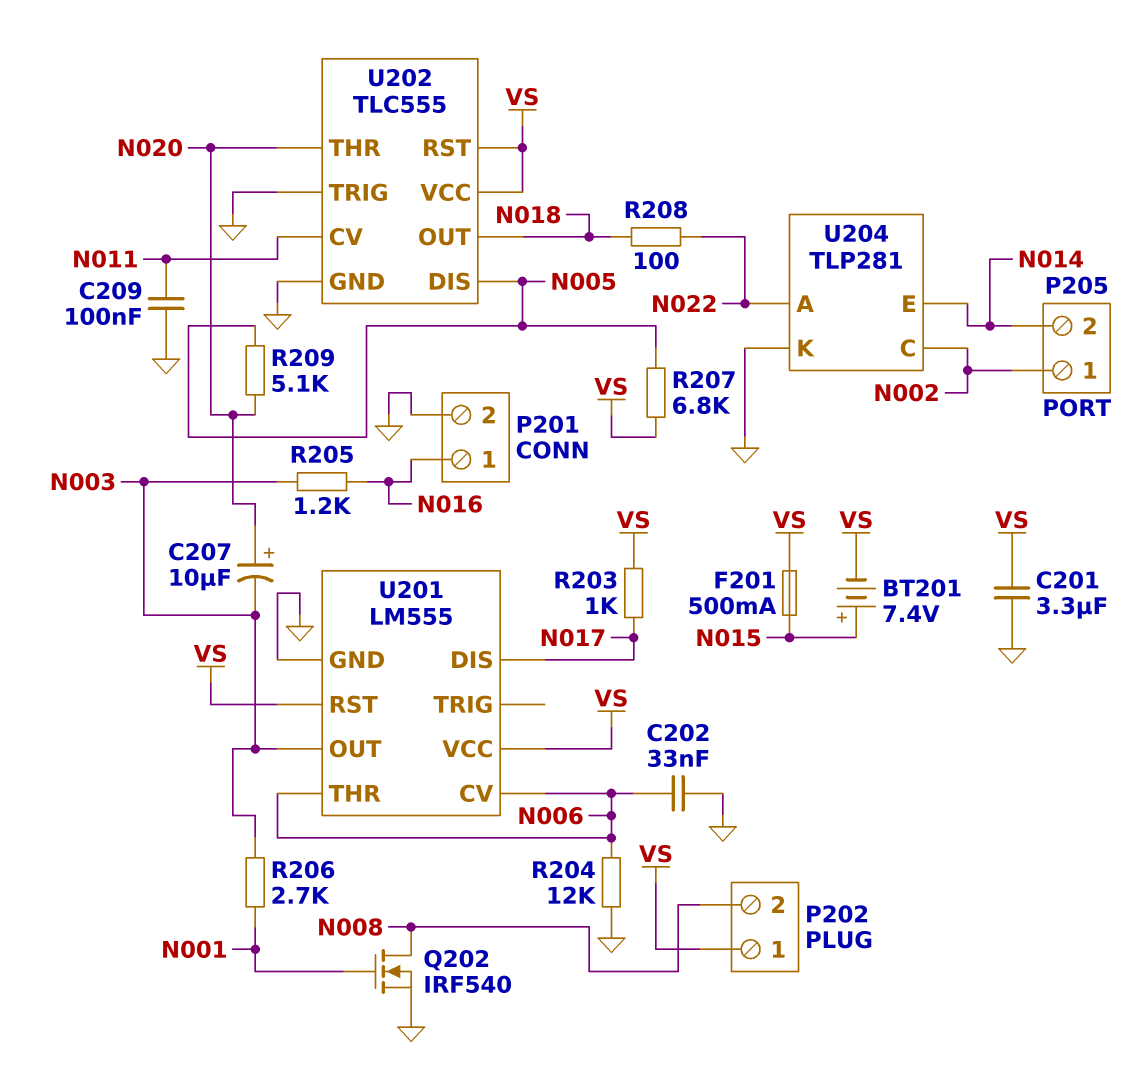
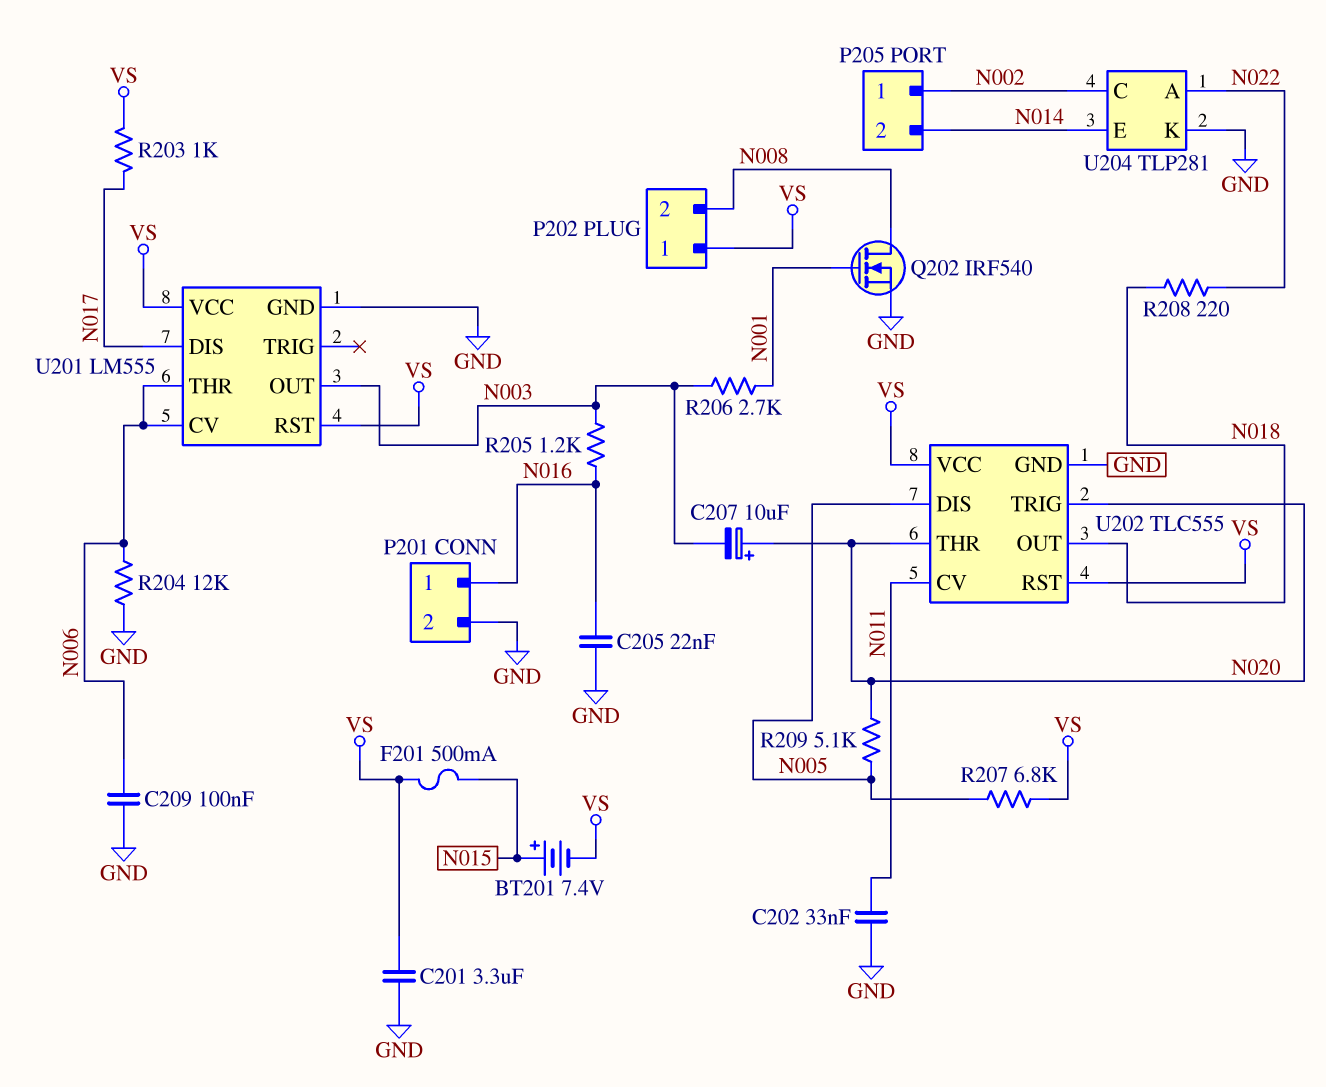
C202: 33nF (GND, N006) -> 33nF (GND, N011)
C205: none -> 22nF (GND, N016)
C209: 100nF (GND, N011) -> 100nF (GND, N006)
R208: 100 (N018, N022) -> 220 (N018, N022)
U202 pin TRIG: GND -> N020

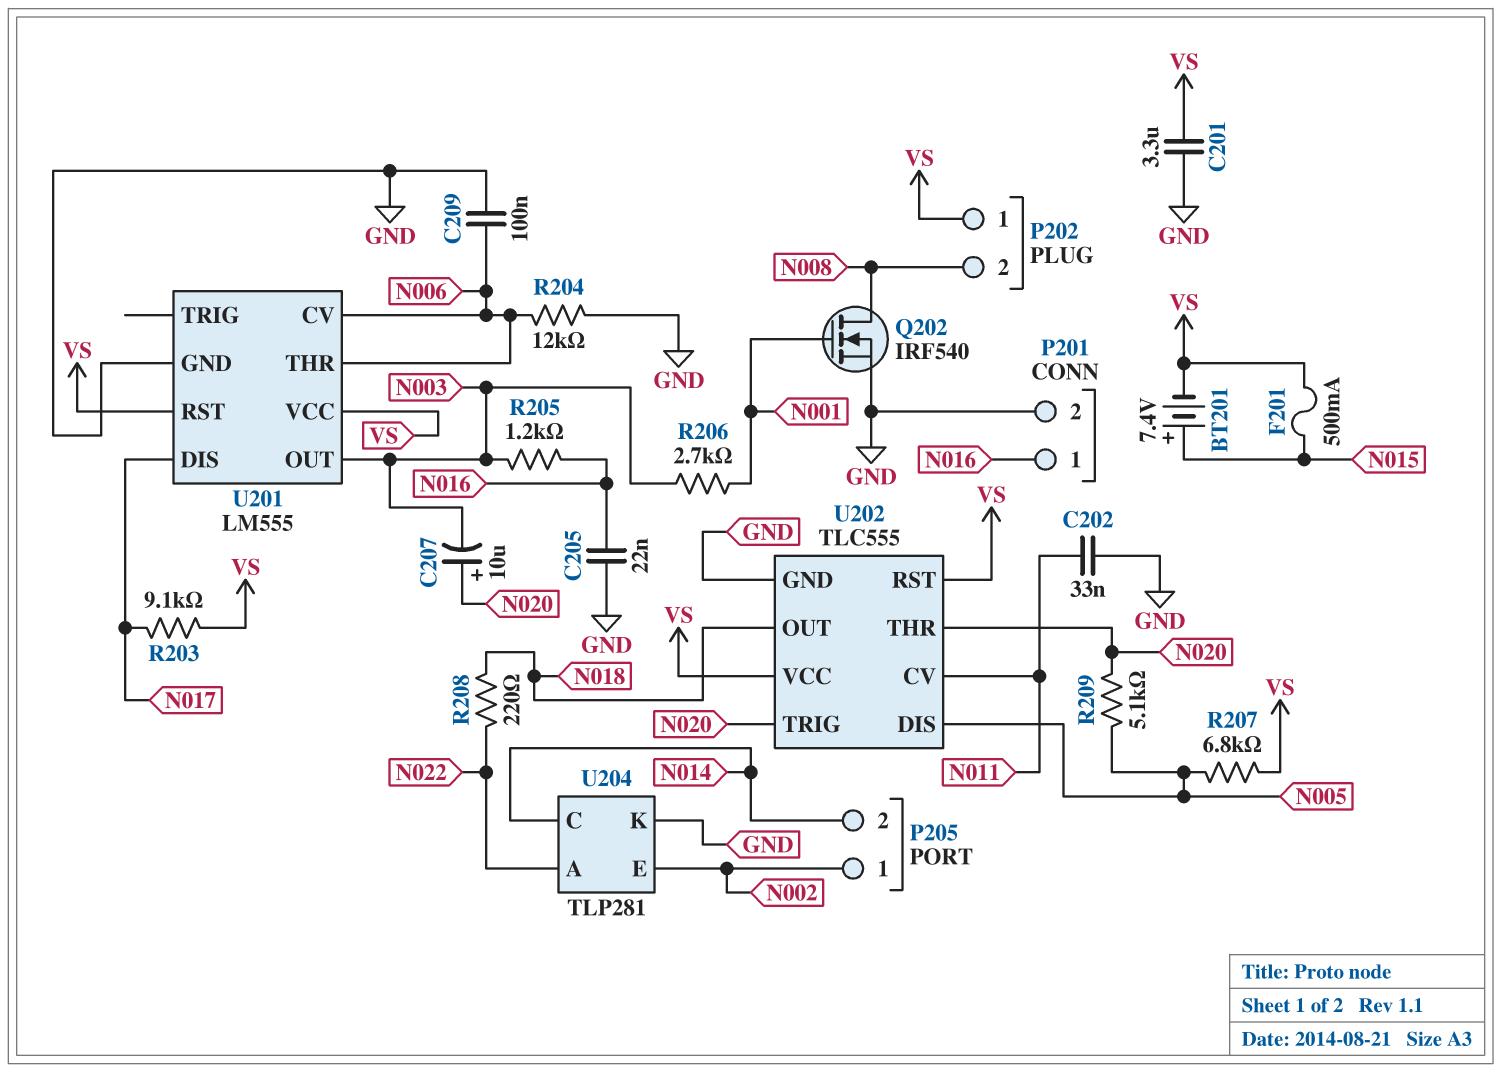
R203: 1k (N017, VS) -> 9.1k (N017, VS)
U204 pin C: N002 -> N014
U204 pin E: N014 -> N002

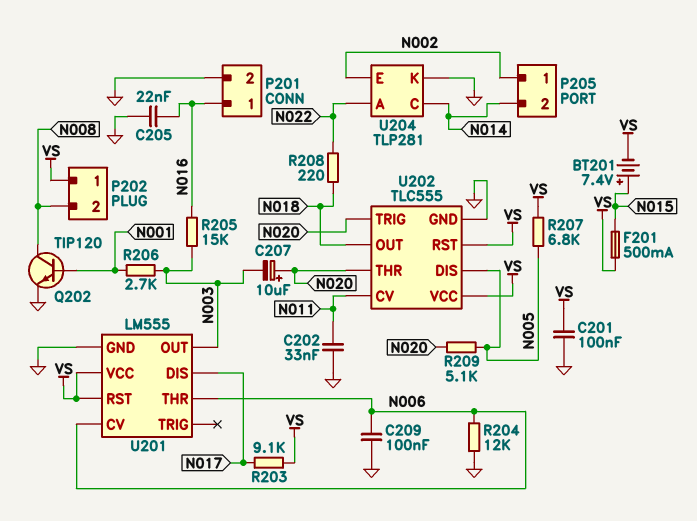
C201: 3.3uF (GND, VS) -> 100nF (GND, VS)
Q202: NMOS IRF540 (G N001, D N008, S GND) -> NPN TIP120 (B N001, C N008, E GND)
R205: 1.2k (N003, N016) -> 15k (N003, N016)

